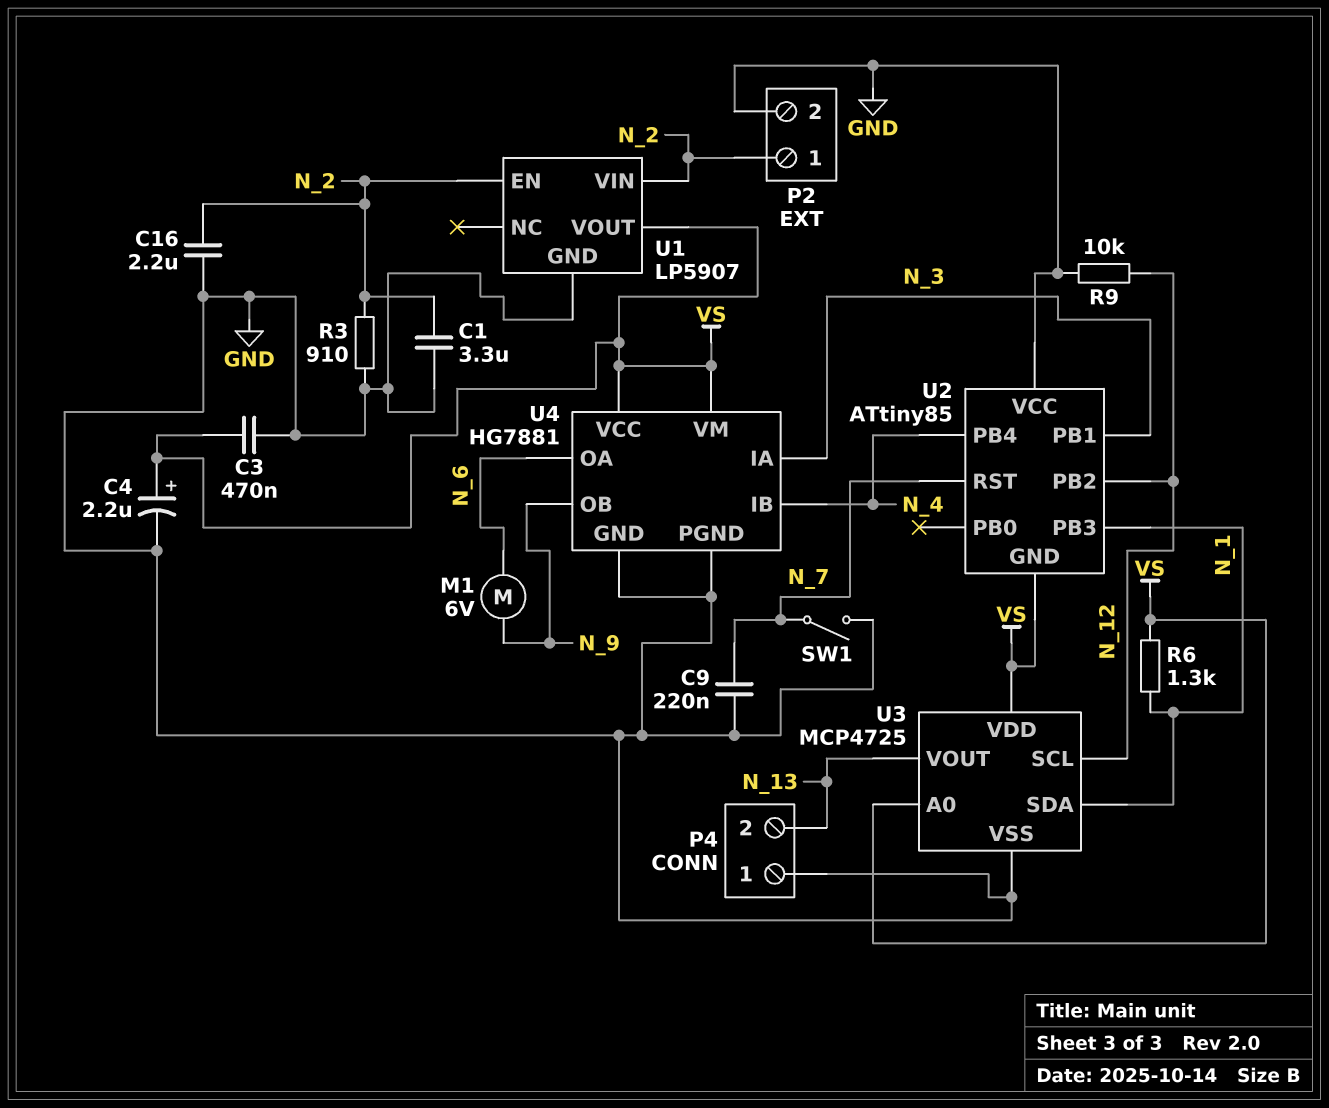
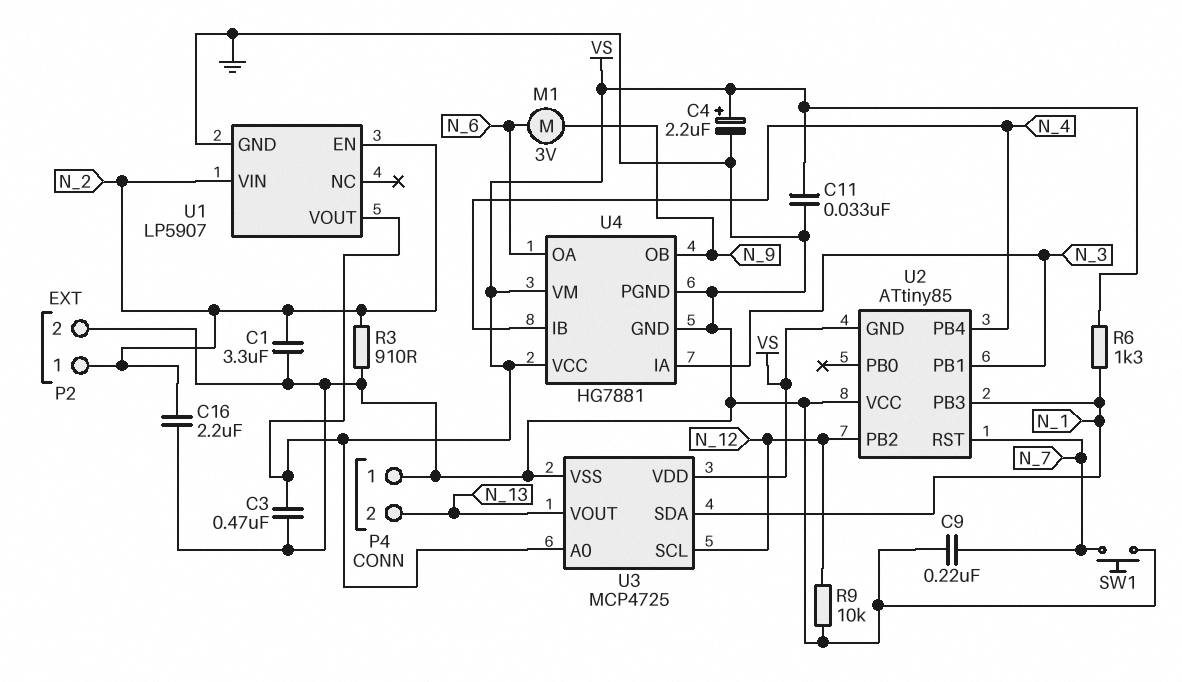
C11: none -> 33nF (GND, VS)
M1: motor 6V (N_6, N_9) -> motor 3V (N_6, N_9)
SW1: switch (GND, N_7) -> button (GND, N_7)

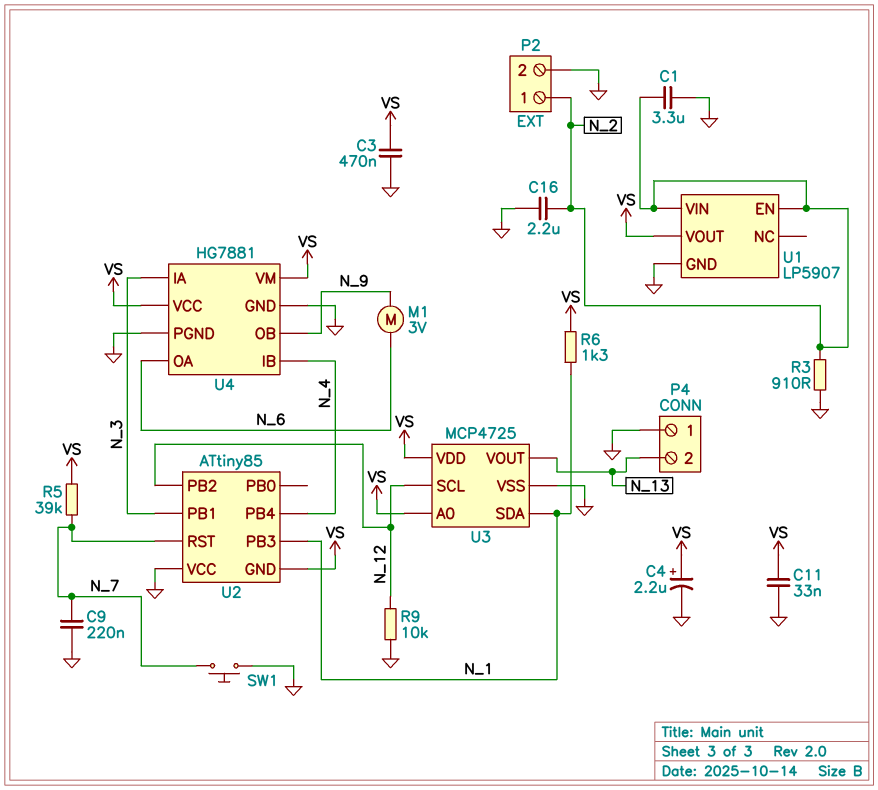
R5: none -> 39k (N_7, VS)

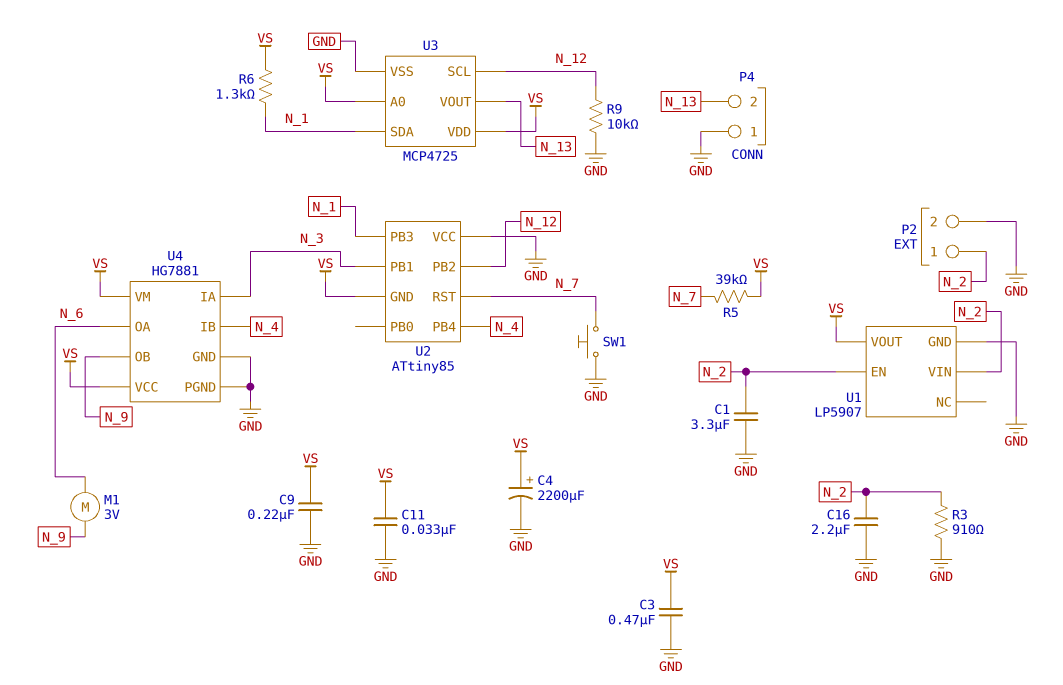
C4: 2.2uF (plus VS, minus GND) -> 2200uF (plus VS, minus GND)
C9: 220nF (GND, N_7) -> 220nF (GND, VS)

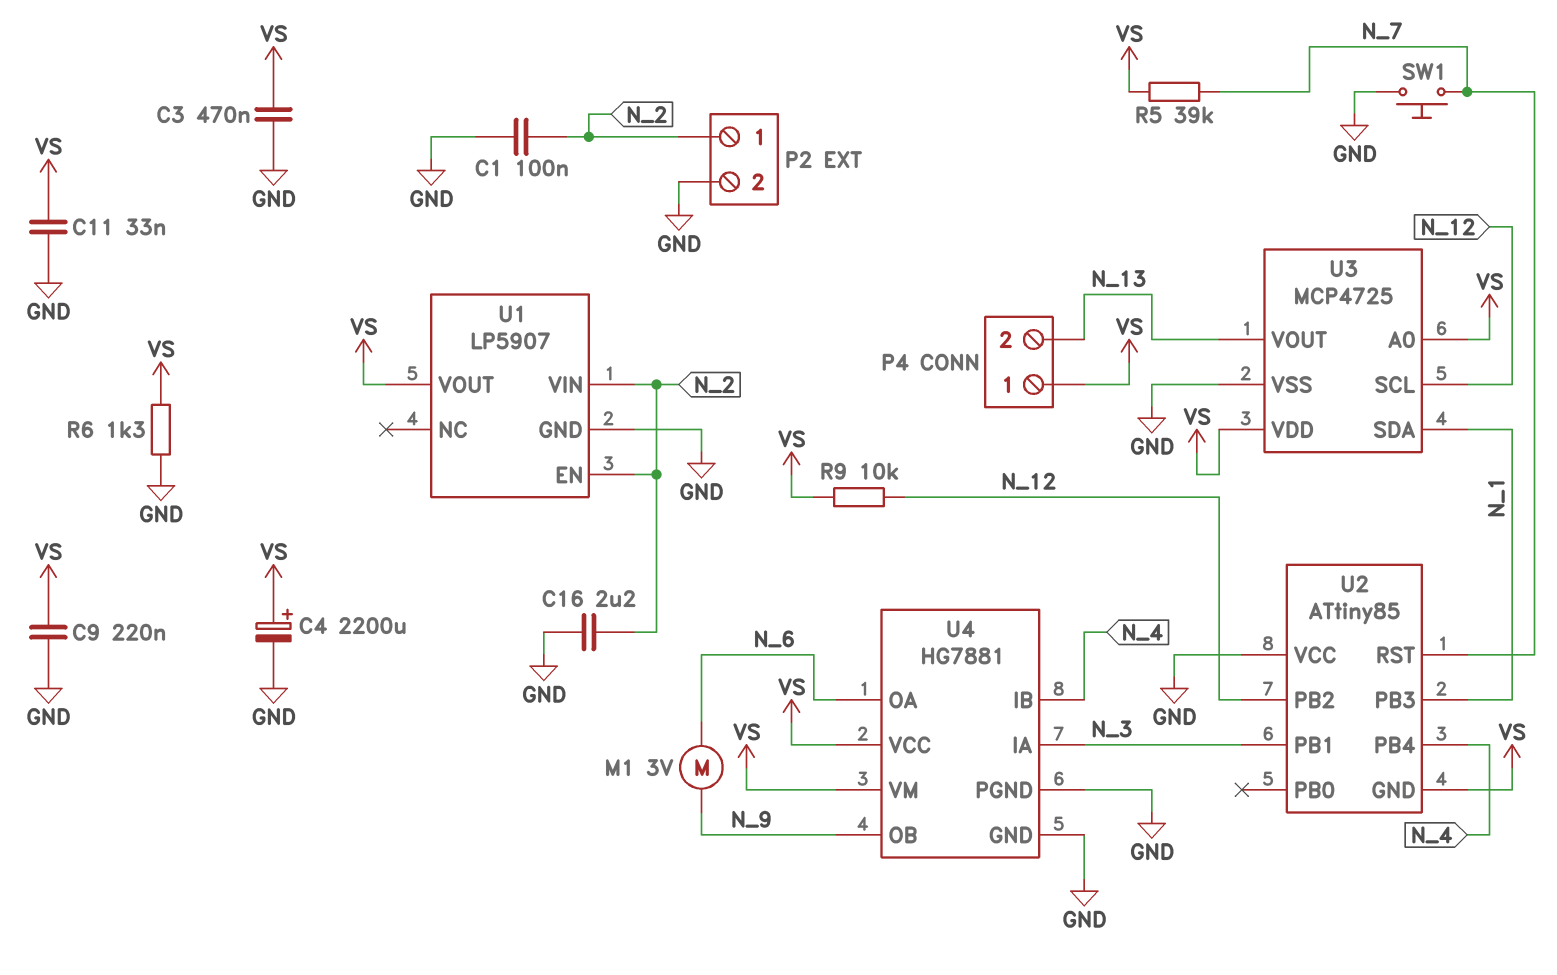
C1: 3.3uF (GND, N_2) -> 100nF (GND, N_2)
P4 pin 1: GND -> VS
R3: 910 (GND, N_2) -> none
R6: 1.3k (N_1, VS) -> 1.3k (GND, VS)
R9: 10k (GND, N_12) -> 10k (N_12, VS)

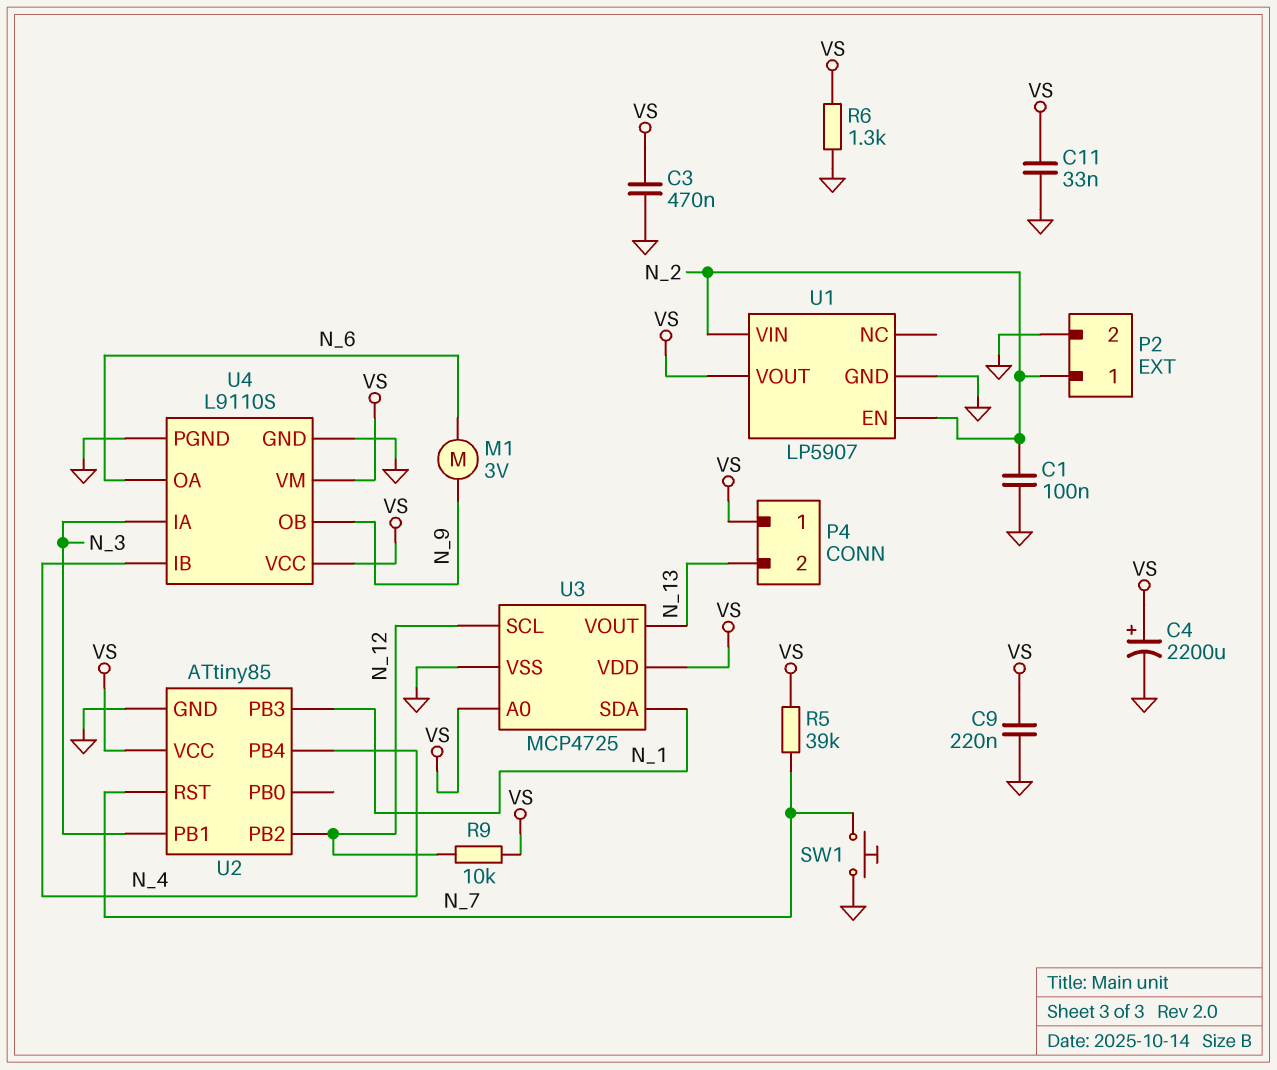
C16: 2.2uF (GND, N_2) -> none
U2 pin GND: VS -> GND
U2 pin VCC: GND -> VS
U4: HG7881 -> L9110S

